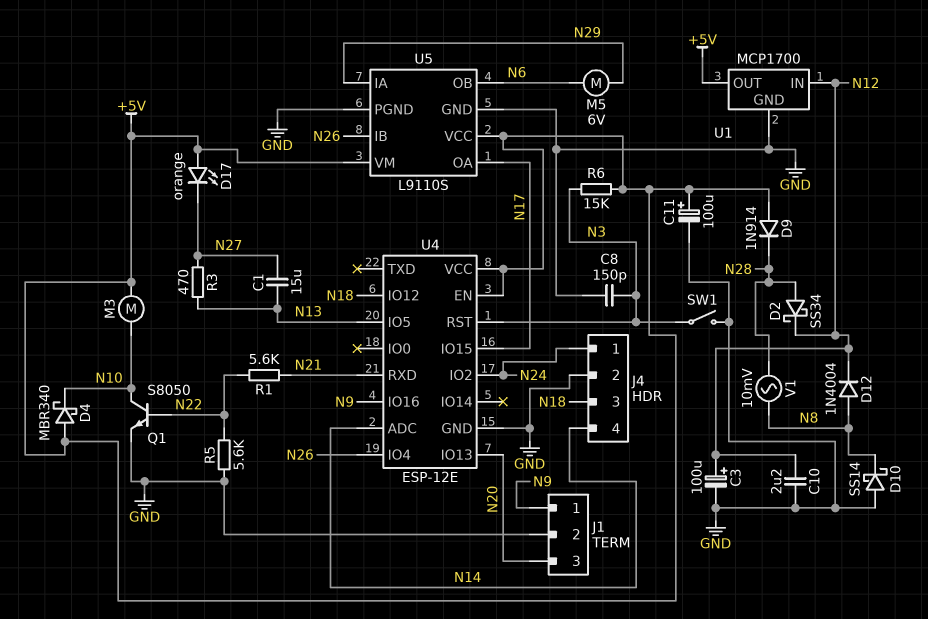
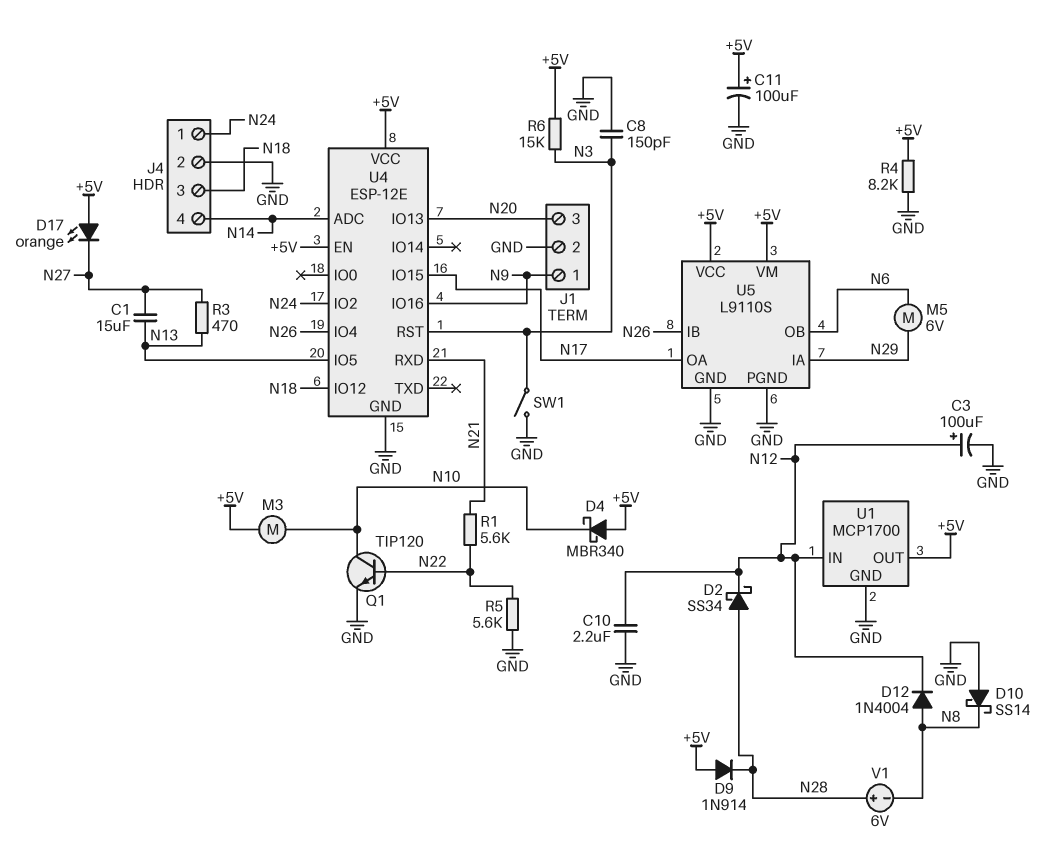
Q1: NPN S8050 (B N22, C N10, E GND) -> NPN TIP120 (B N22, C N10, E GND)
R4: none -> 8.2k (+5V, GND)
V1: AC 10mV (N8, N28) -> 6V (plus N28, minus N8)

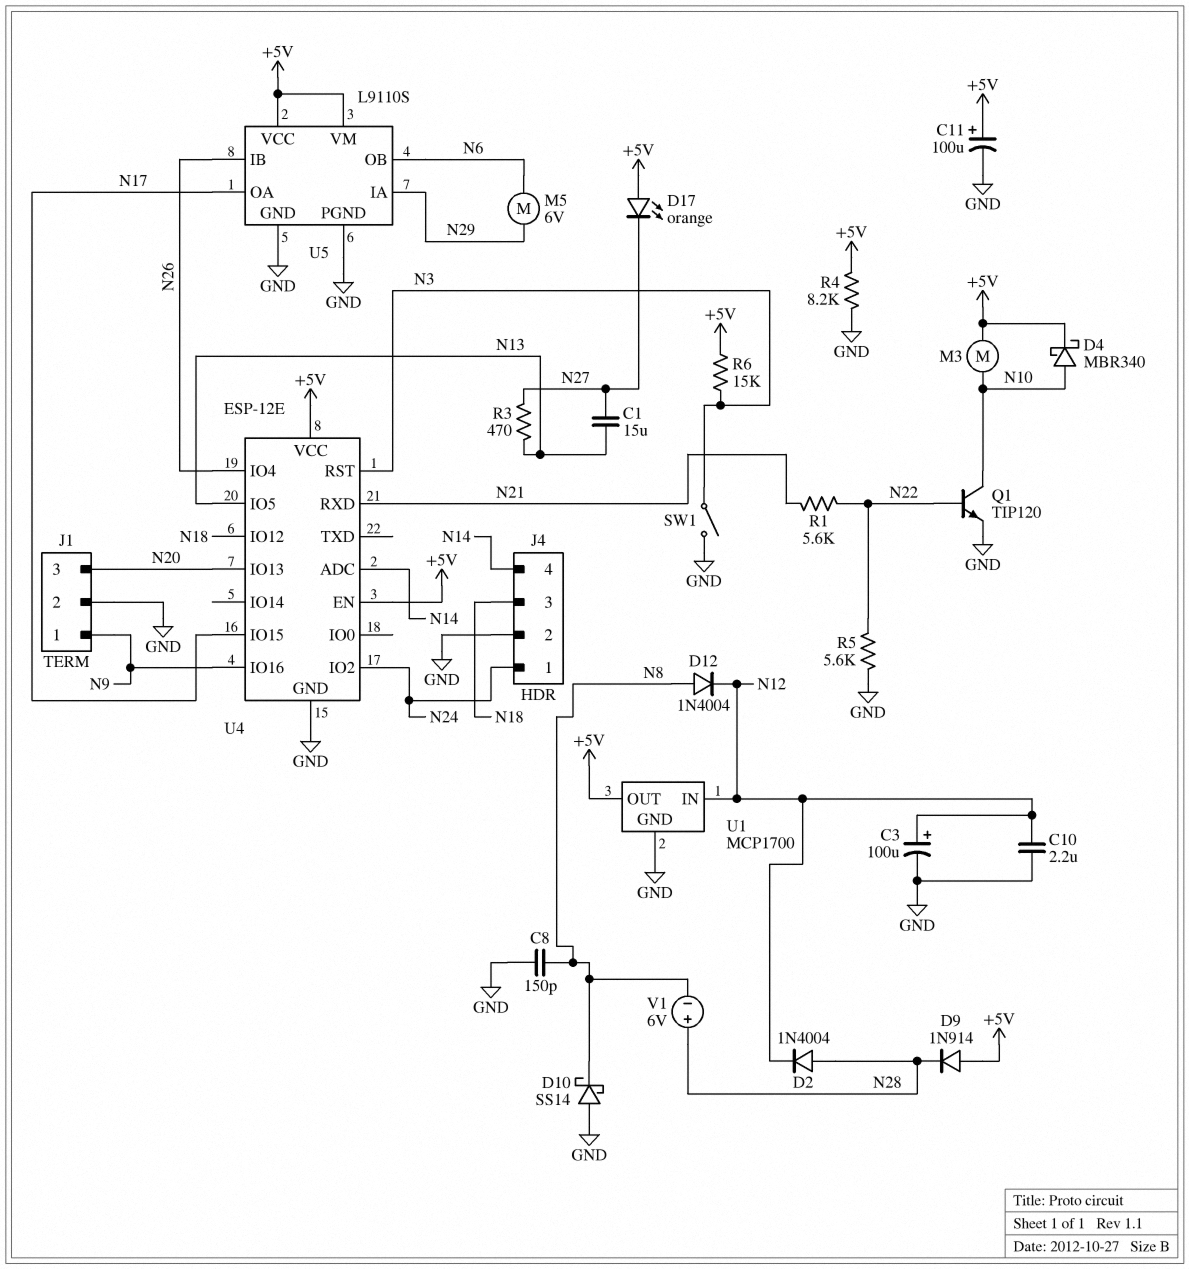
C8: 150pF (GND, N3) -> 150pF (GND, N8)
D2: schottky SS34 (A N28, K N12) -> diode 1N4004 (A N28, K N12)
D4: schottky MBR340 (A +5V, K N10) -> schottky MBR340 (A N10, K +5V)

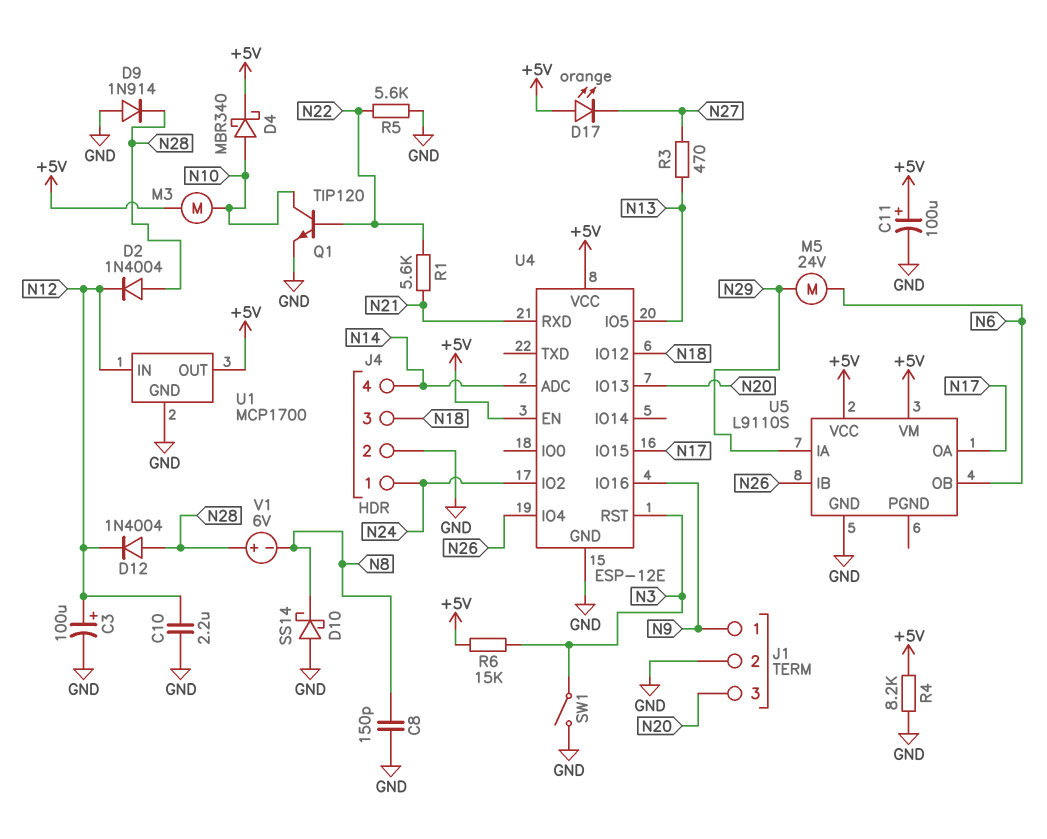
C1: 15uF (N13, N27) -> none
D9: diode 1N914 (A +5V, K N28) -> diode 1N914 (A GND, K N28)
D12: diode 1N4004 (A N8, K N12) -> diode 1N4004 (A N28, K N12)
M5: motor 6V (N6, N29) -> motor 24V (N6, N29)
U5 pin PGND: GND -> none

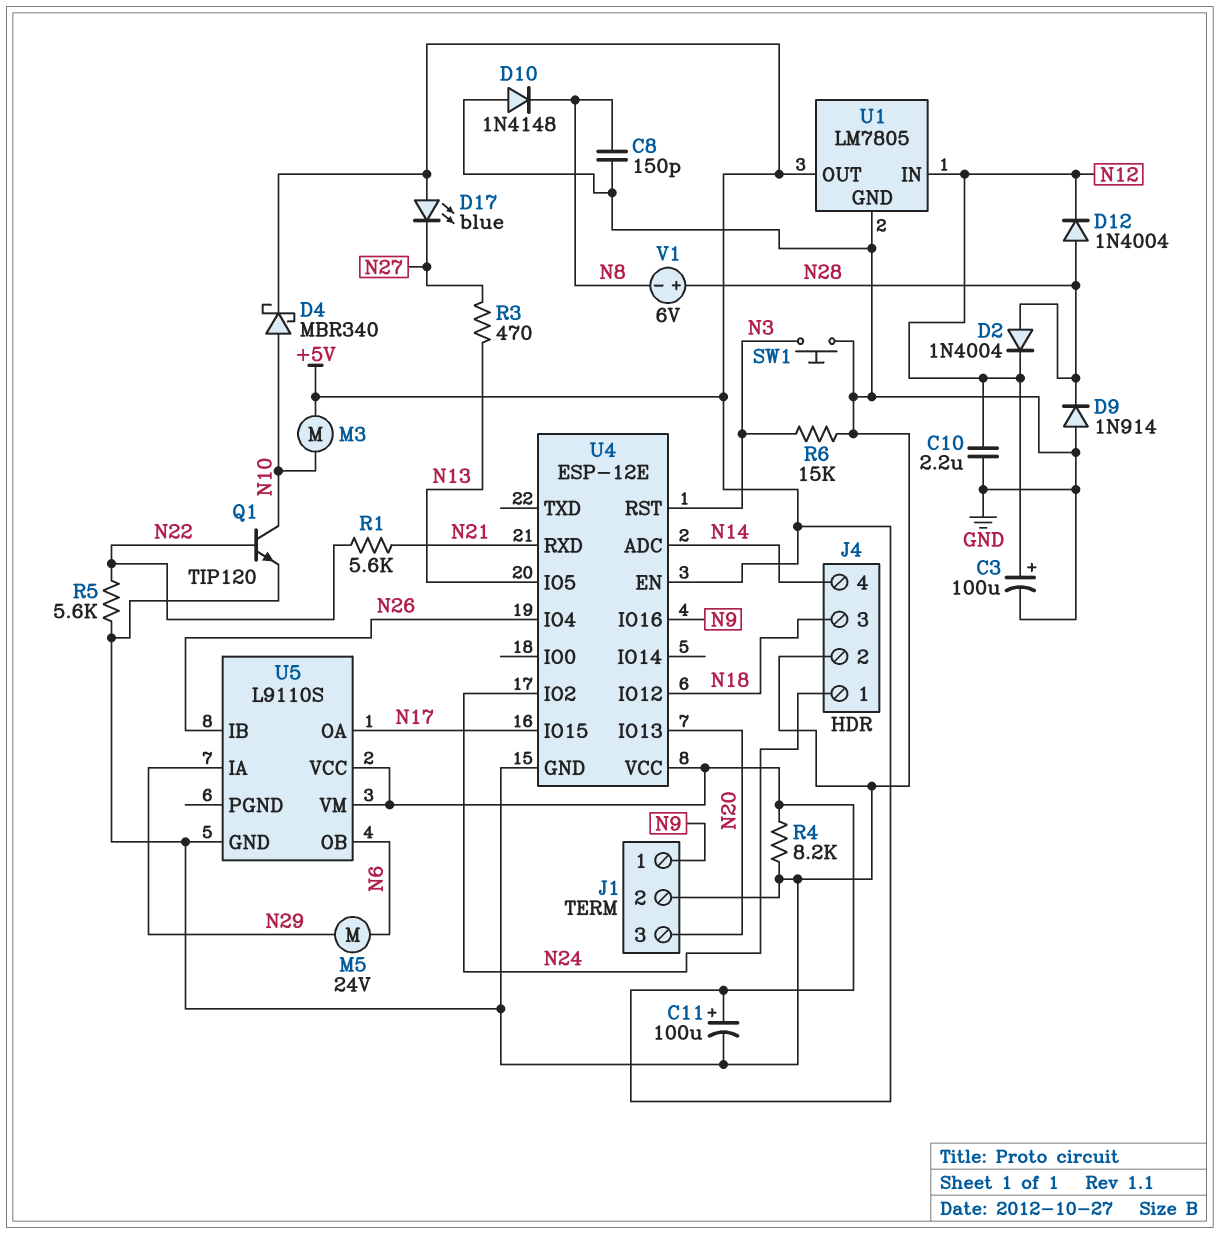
D10: schottky SS14 (A GND, K N8) -> diode 1N4148 (A GND, K N8)
D17: LED orange (A +5V, K N27) -> LED blue (A +5V, K N27)
R6: 15k (+5V, N3) -> 15k (GND, N3)
SW1: switch (GND, N3) -> button (GND, N3)
U1: MCP1700 -> LM7805

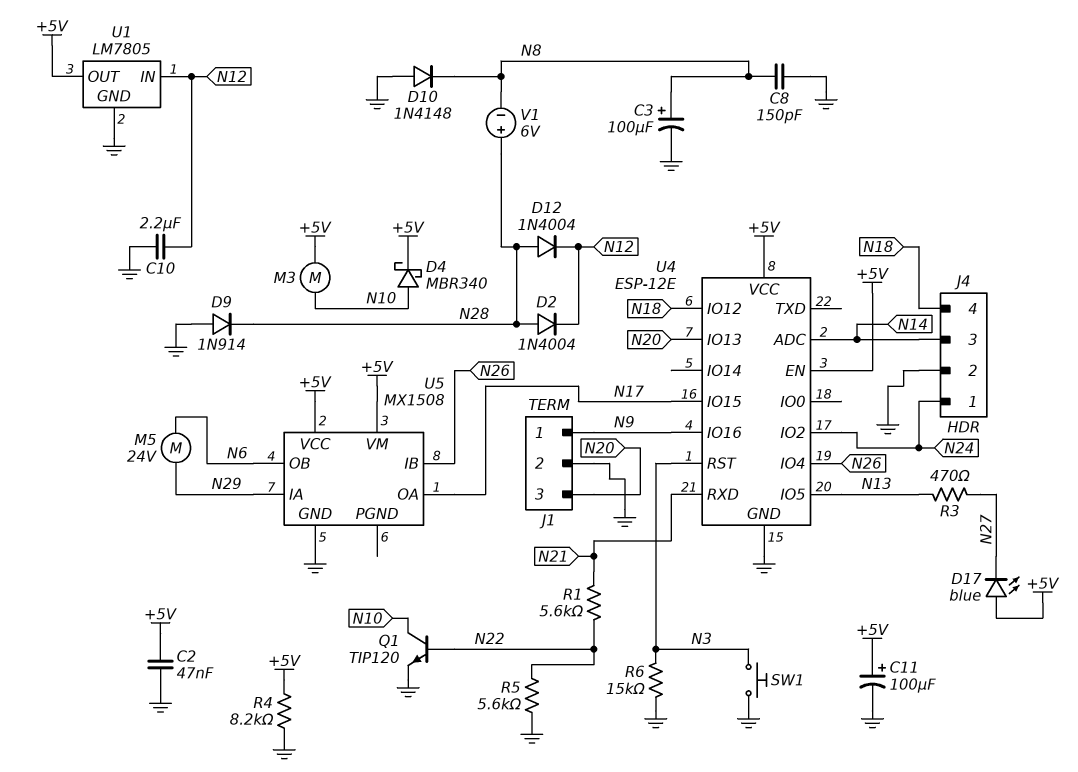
C2: none -> 47nF (+5V, GND)
C3: 100uF (plus N12, minus GND) -> 100uF (plus N8, minus GND)
J4 pin 3: N18 -> N14
J4 pin 4: N14 -> N18
U5: L9110S -> MX1508

